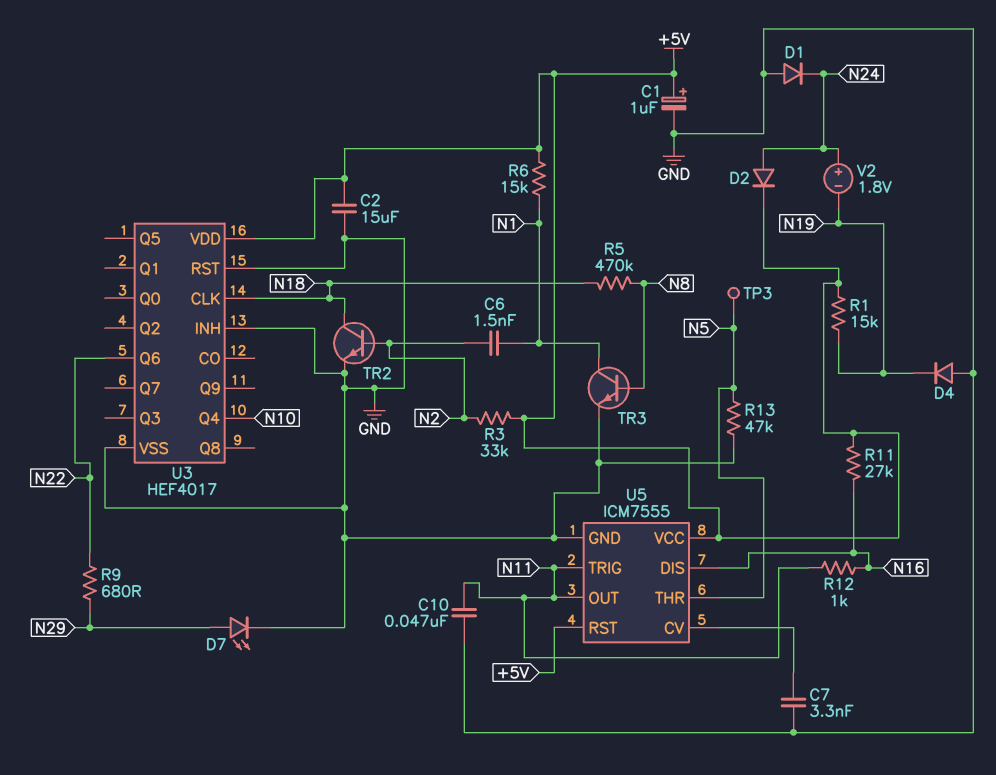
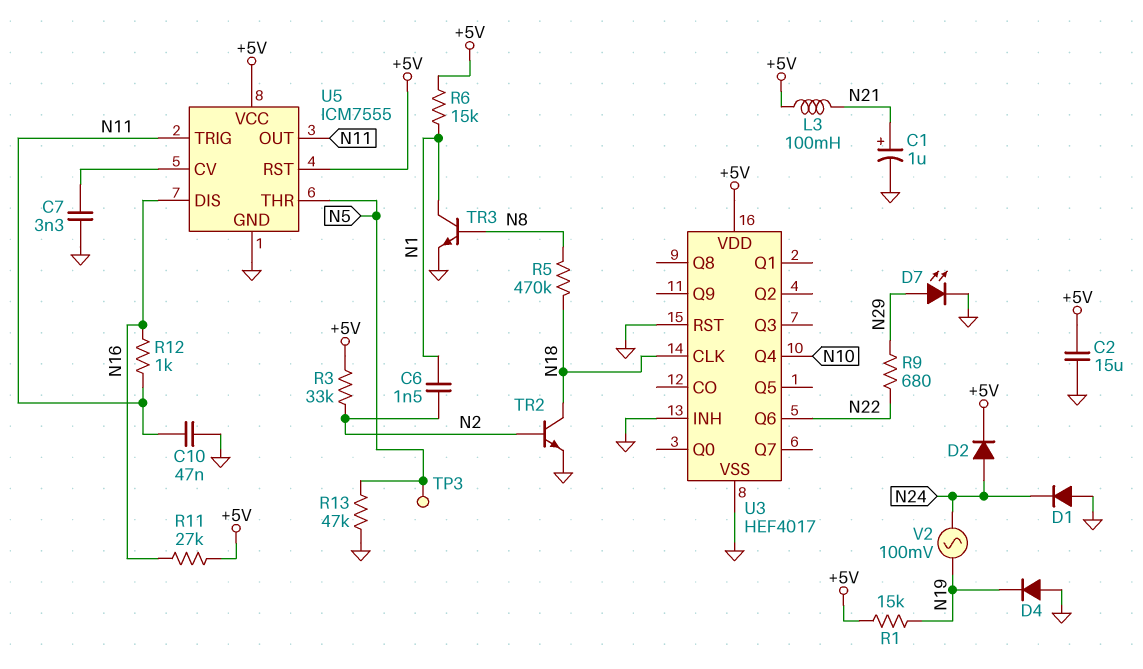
C1: 1uF (plus +5V, minus GND) -> 1uF (plus N21, minus GND)
L3: none -> 100mH (+5V, N21)
V2: 1.8V (plus N24, minus N19) -> AC 100mV (N19, N24)

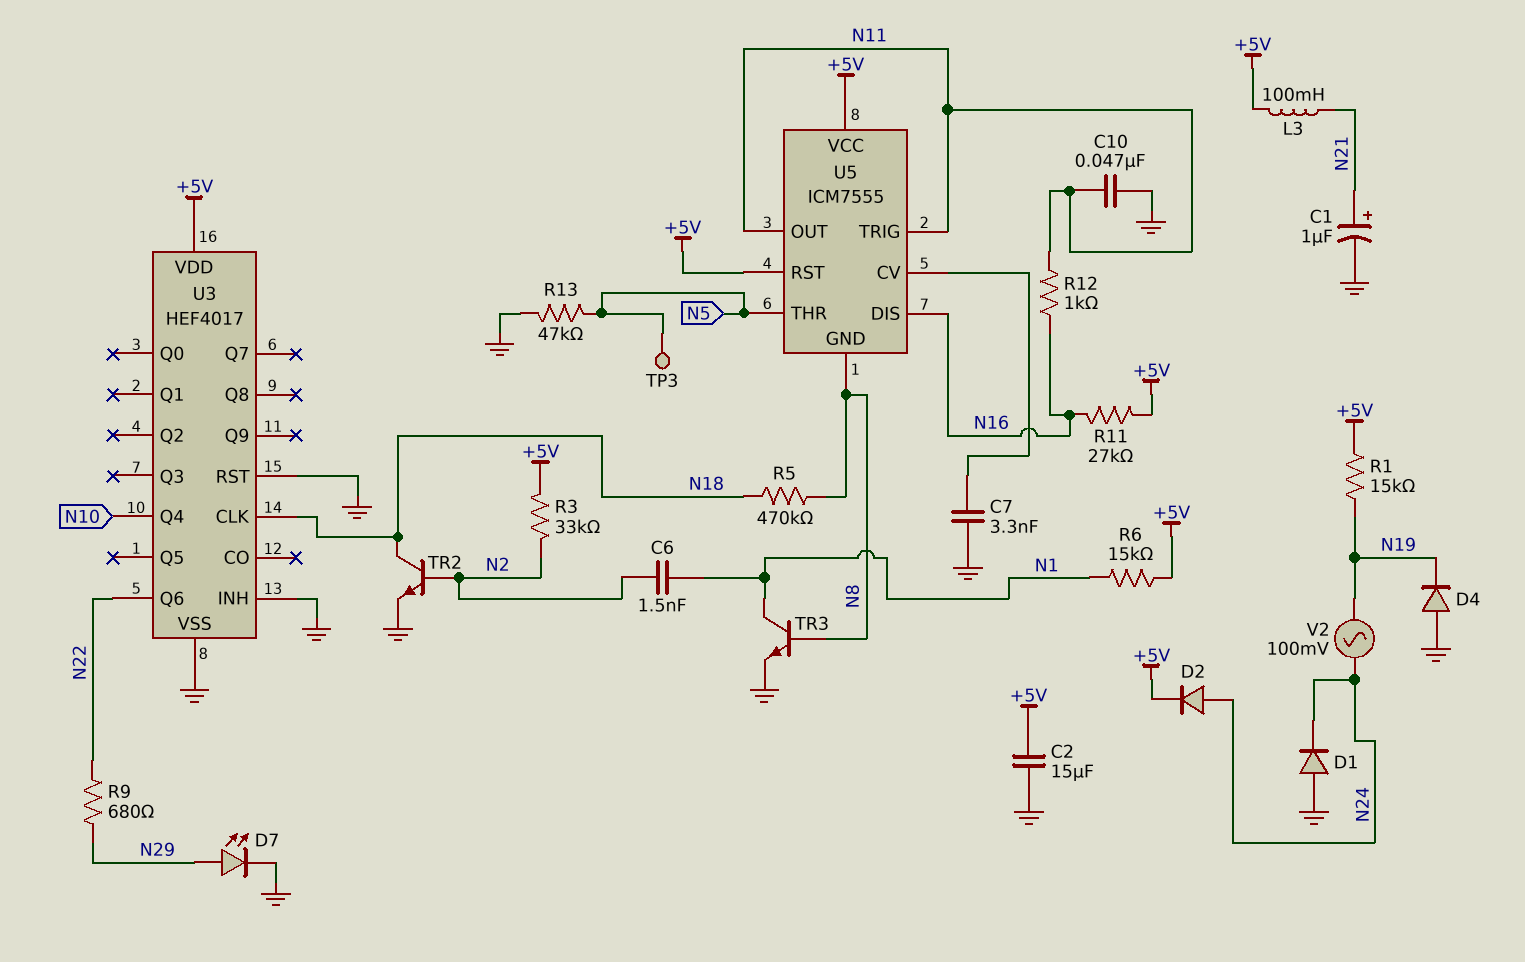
U5 pin GND: GND -> N8

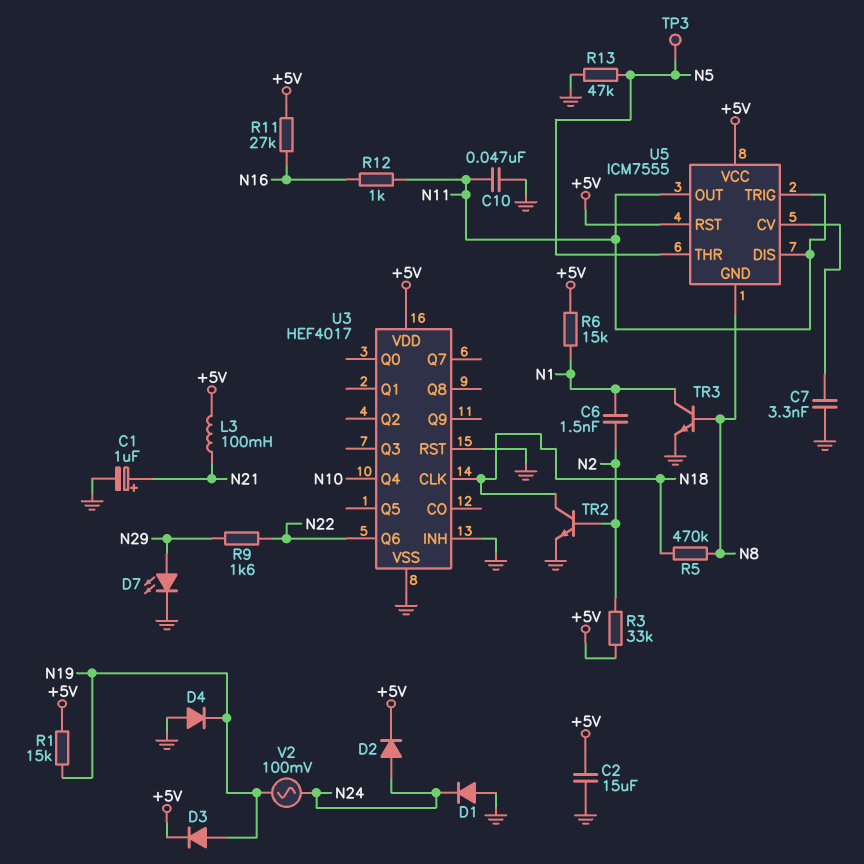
D3: none -> diode (A N19, K +5V)
R9: 680 (N22, N29) -> 1.6k (N22, N29)
U5 pin DIS: N16 -> N11

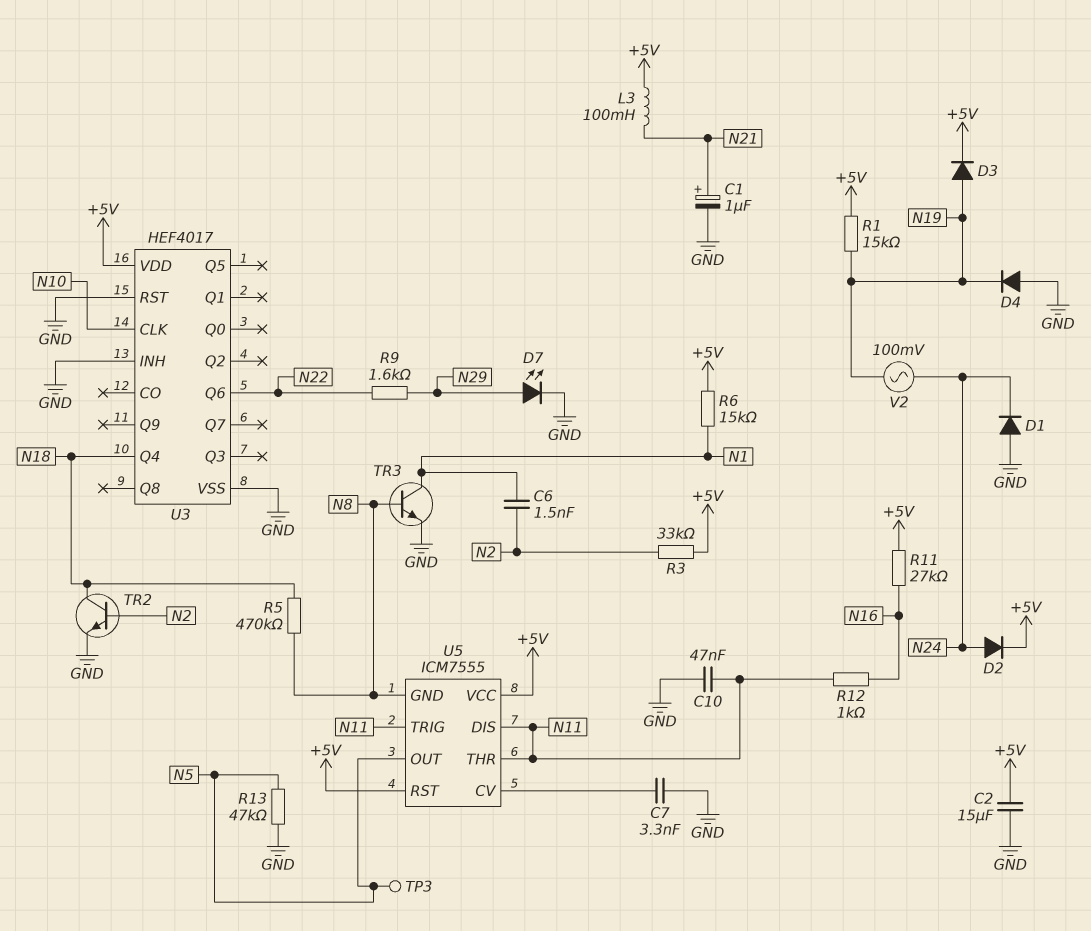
U3 pin CLK: N18 -> N10
U3 pin Q4: N10 -> N18
U5 pin OUT: N11 -> N5
U5 pin THR: N5 -> N11

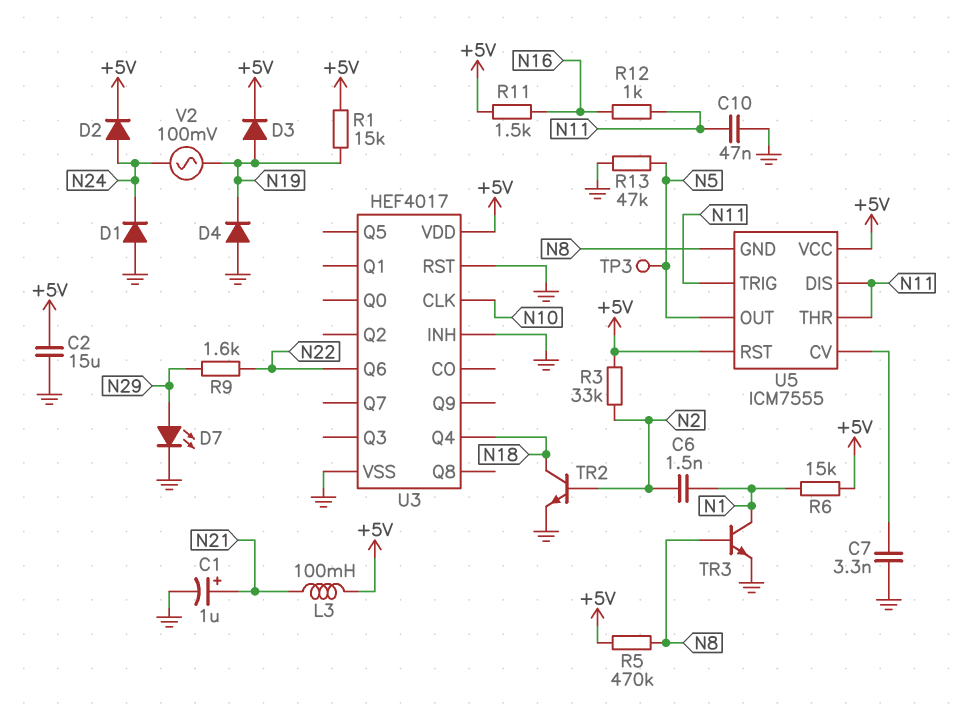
R5: 470k (N8, N18) -> 470k (+5V, N8)
R11: 27k (+5V, N16) -> 1.5k (+5V, N16)

